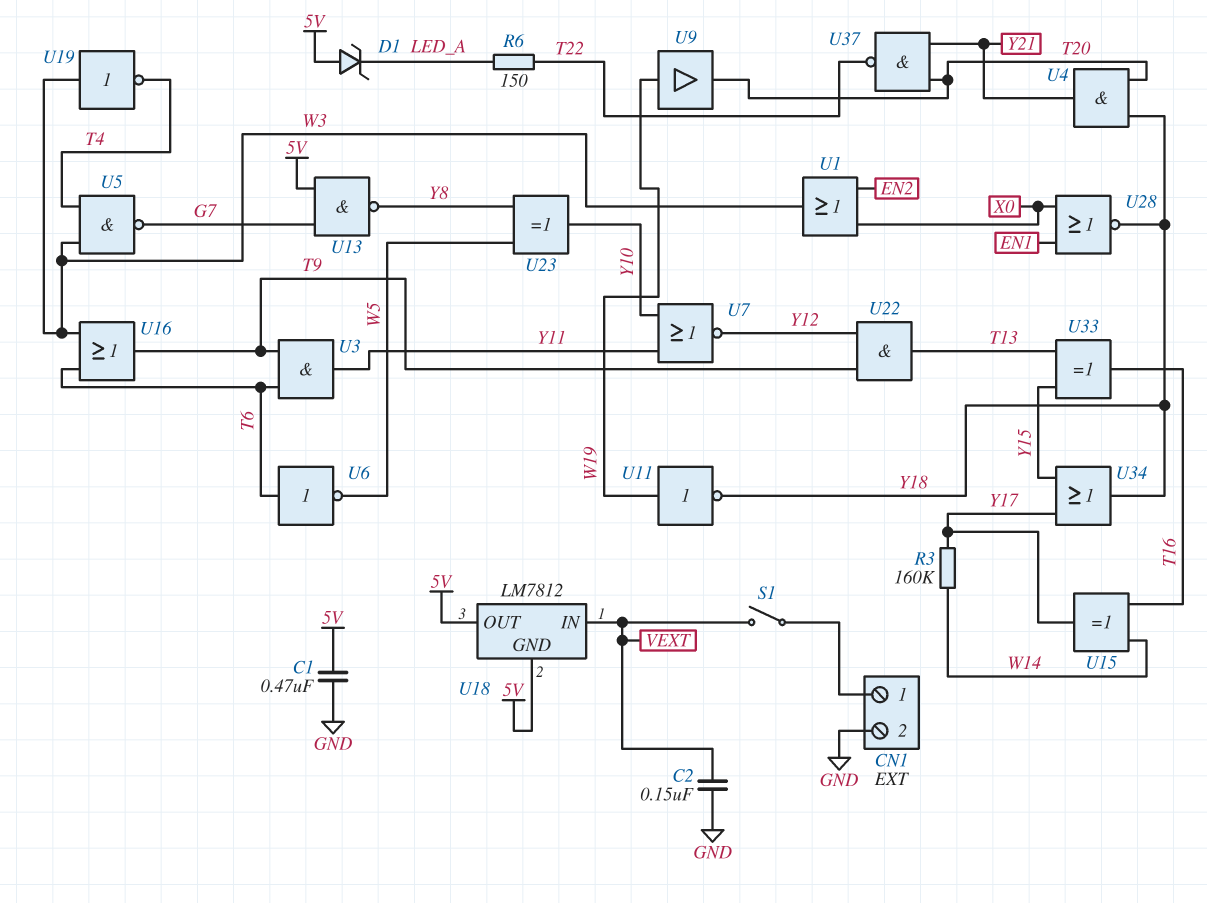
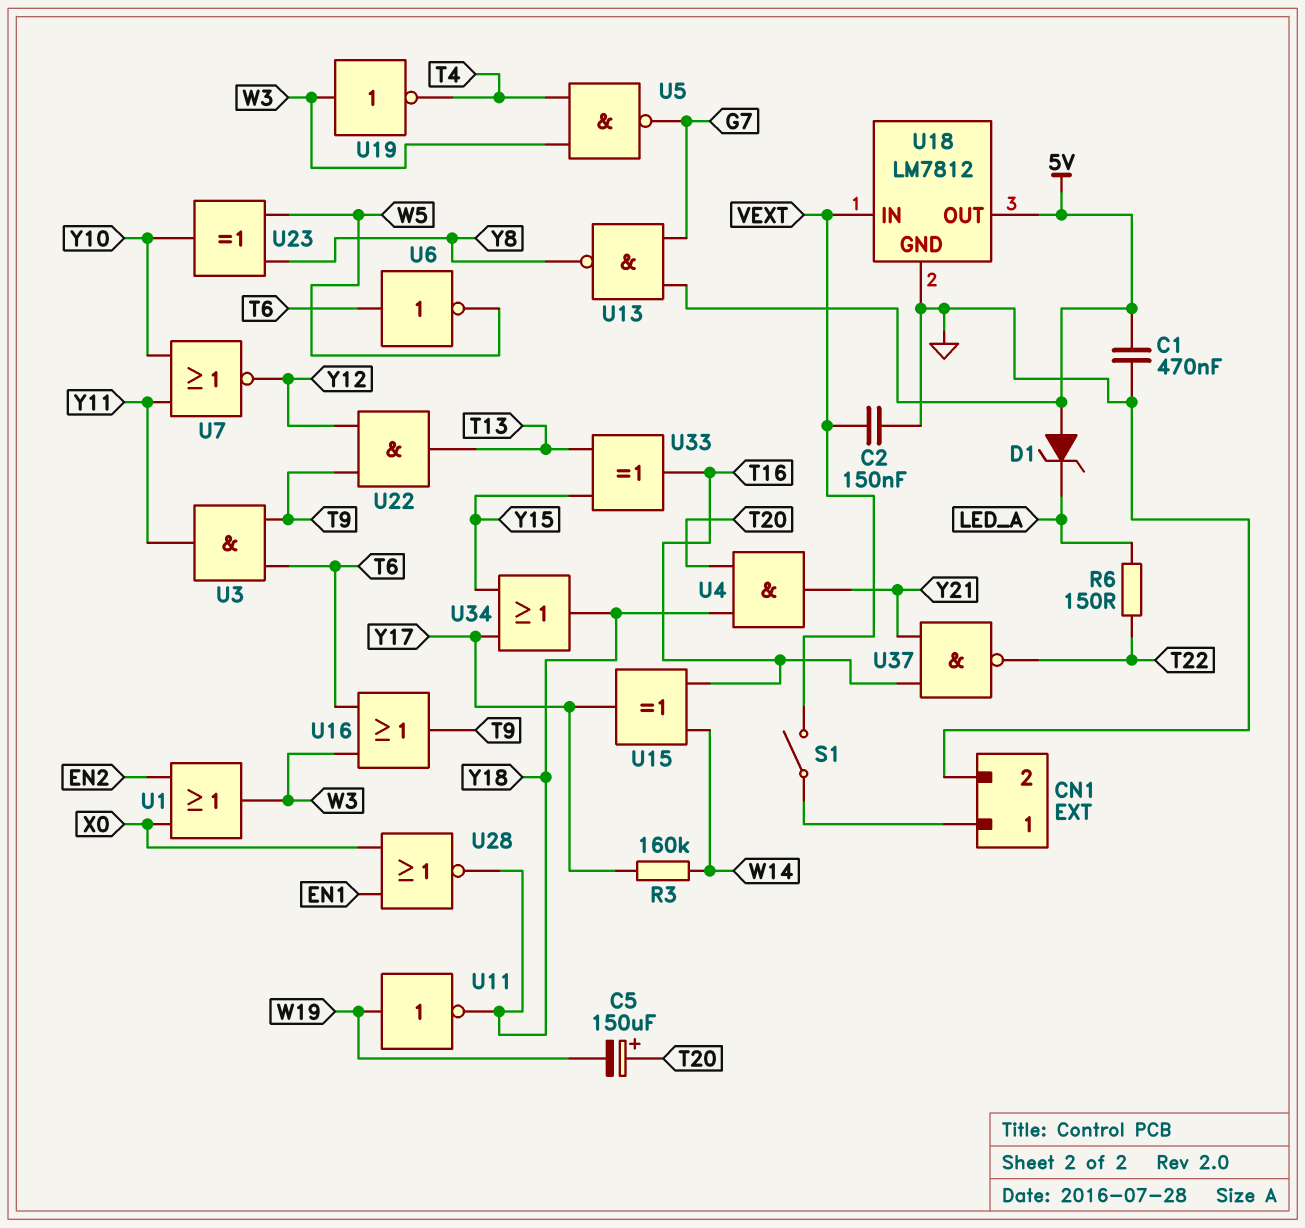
C5: none -> 150uF (plus T20, minus W19)
U9: buffer (in W19, out T20) -> none
U18 pin GND: 5V -> GND
U37: NAND (in T20, in Y21, out T22) -> NAND (in T16, in Y21, out T22)

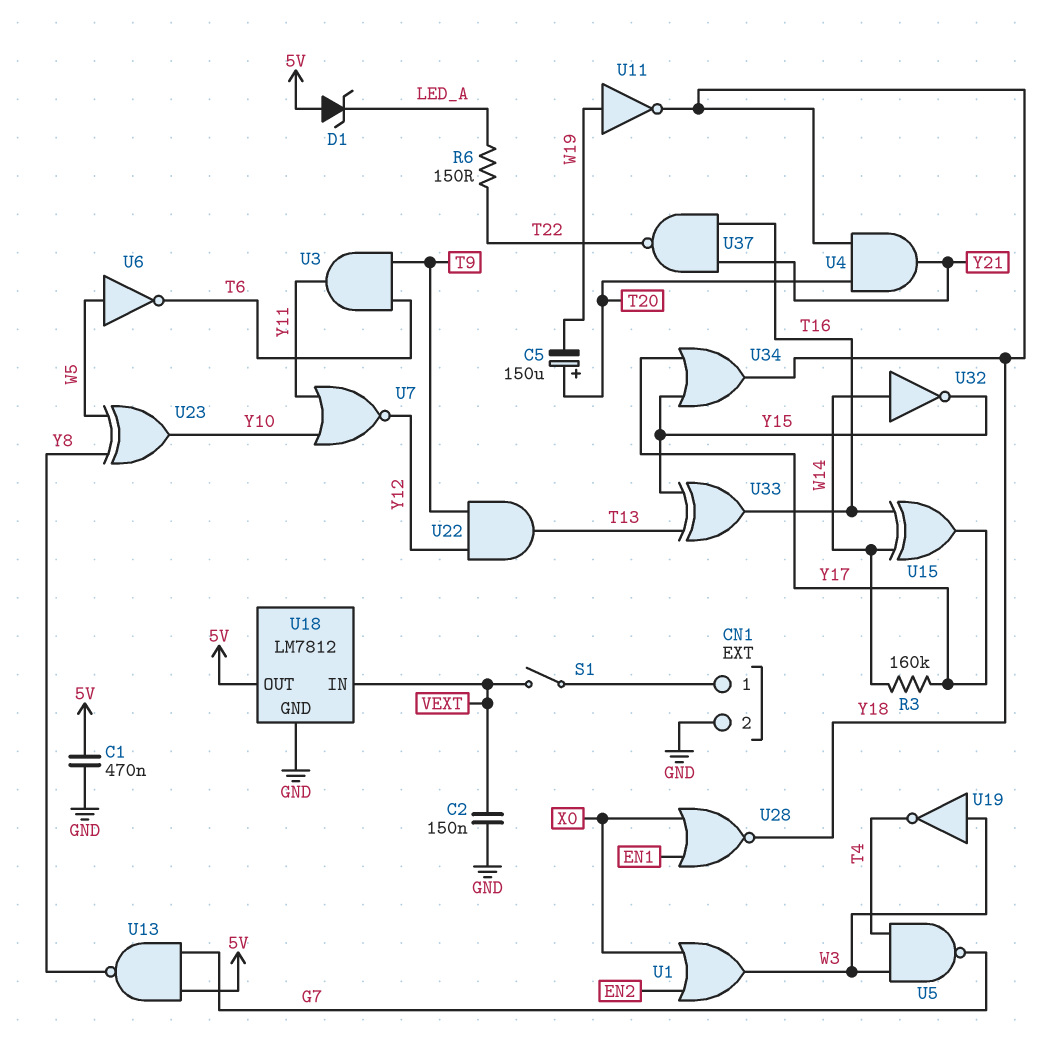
U6: NOT (in T6, out W5) -> NOT (in W5, out T6)
U16: OR (in T6, in W3, out T9) -> none
U32: none -> NOT (in W14, out Y15)

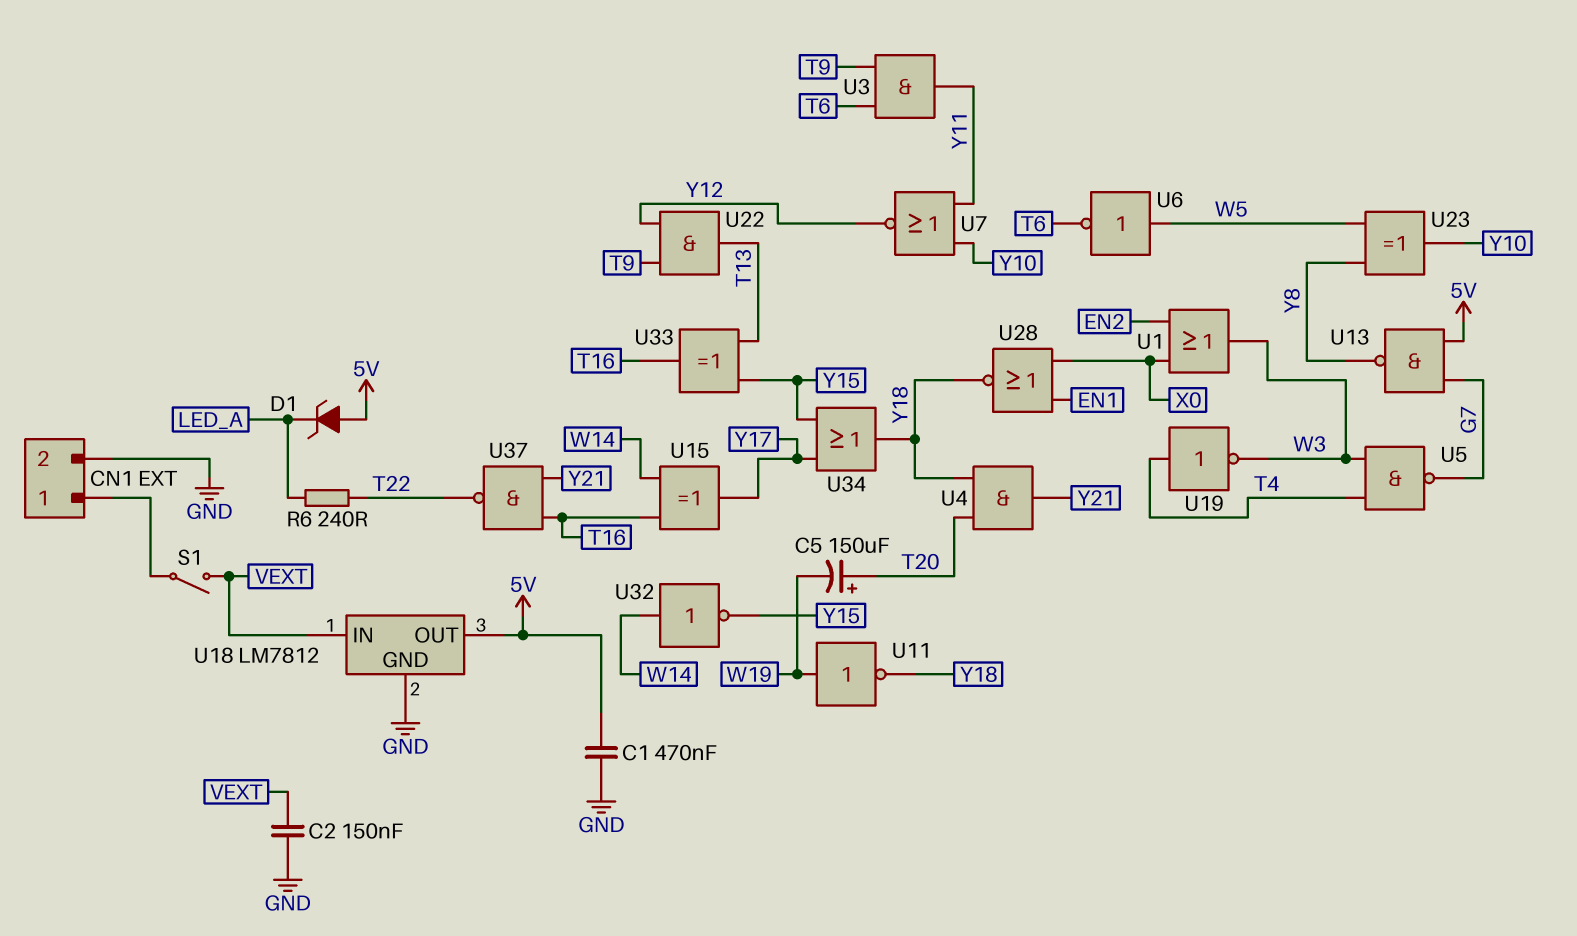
R3: 160k (W14, Y17) -> none
R6: 150 (LED_A, T22) -> 240 (LED_A, T22)
U19: NOT (in W3, out T4) -> NOT (in T4, out W3)

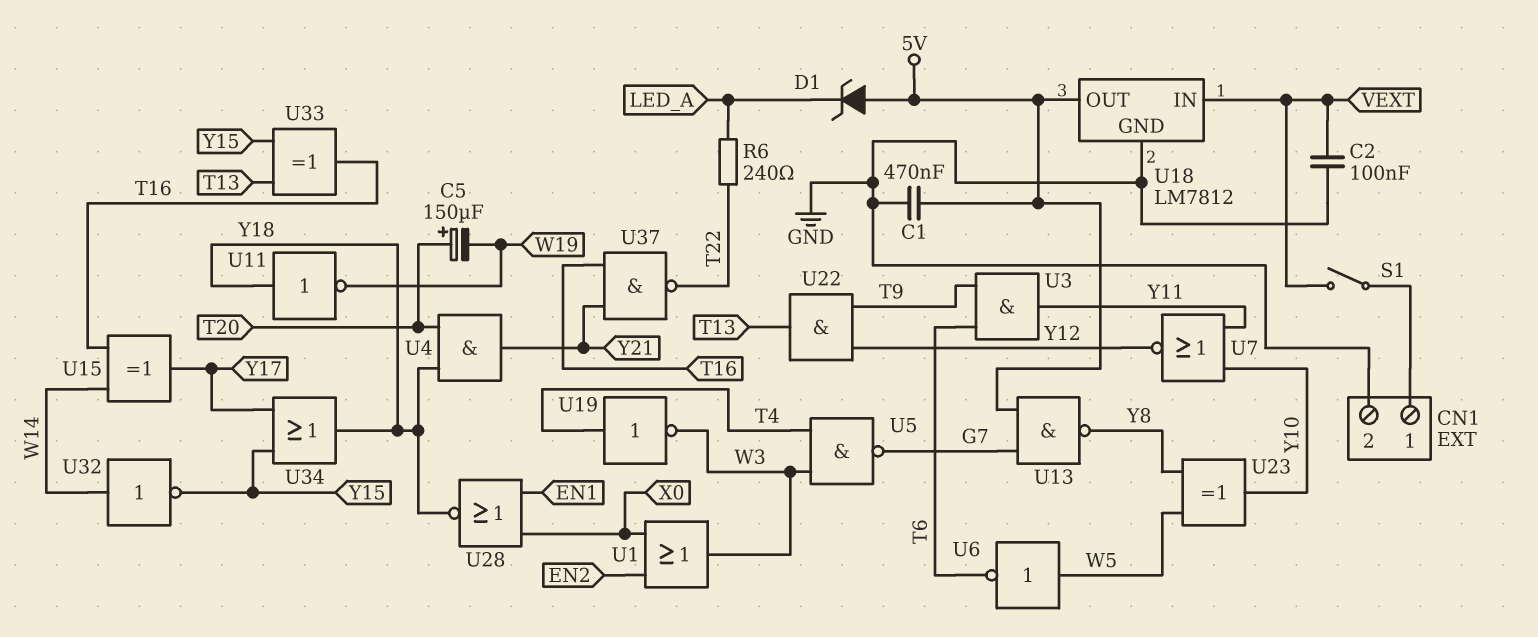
C2: 150nF (GND, VEXT) -> 100nF (GND, VEXT)
U11: NOT (in W19, out Y18) -> NOT (in Y18, out W19)

